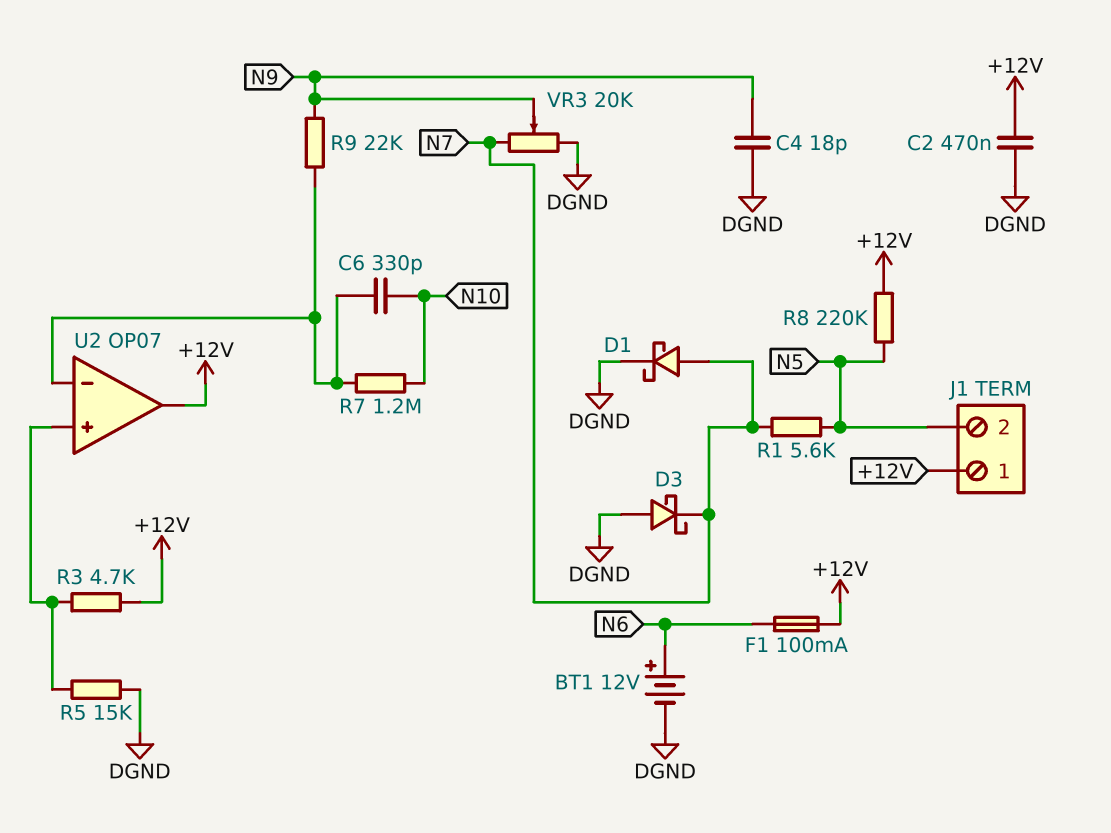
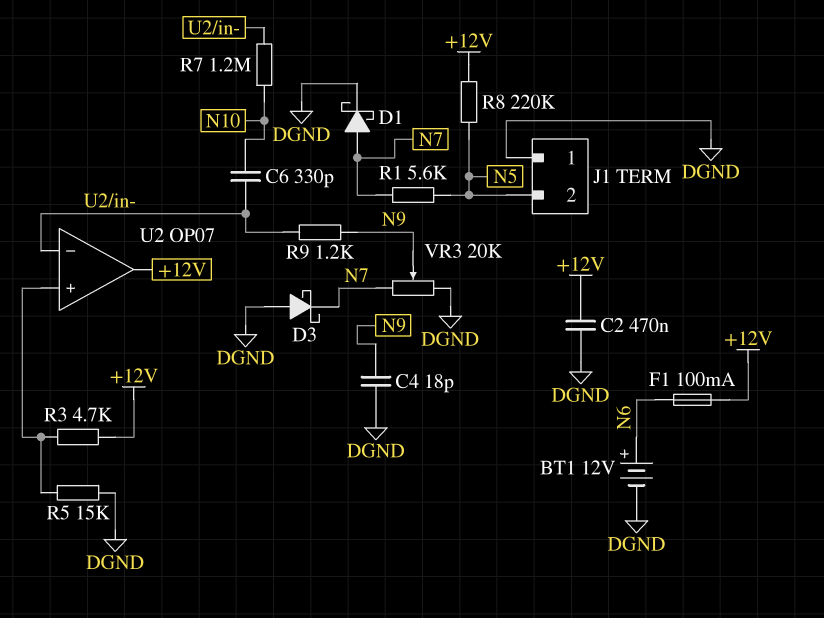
J1 pin 1: +12V -> DGND
R9: 22k (N9, U2/in-) -> 1.2k (N9, U2/in-)

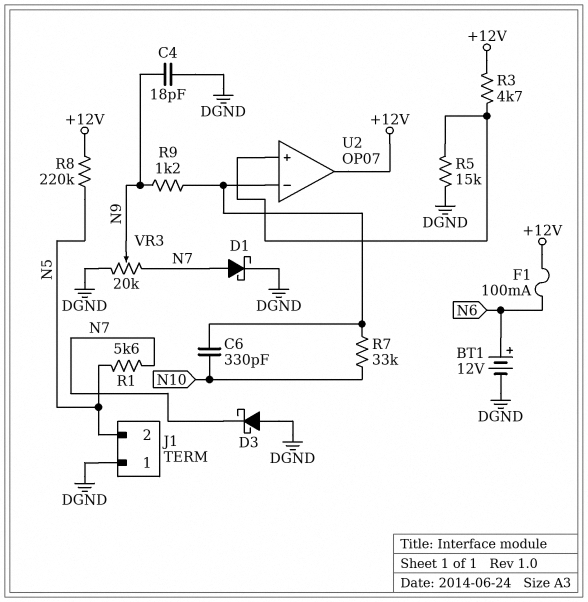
C2: 470nF (+12V, DGND) -> none
R7: 1.2M (N10, U2/in-) -> 33k (N10, U2/in-)

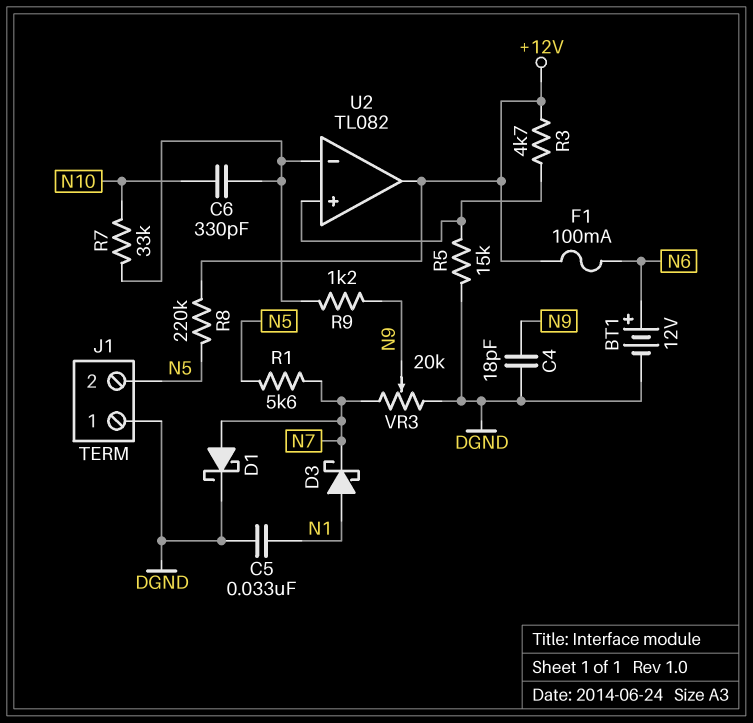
C5: none -> 33nF (DGND, N1)
D3: schottky (A DGND, K N7) -> schottky (A N1, K N7)
U2: OP07 -> TL082

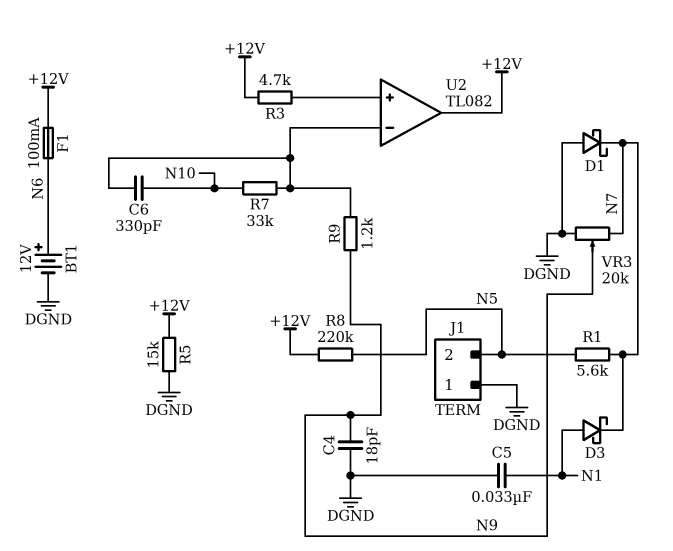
D1: schottky (A N7, K DGND) -> schottky (A DGND, K N7)
R5: 15k (DGND, U2/in+) -> 15k (+12V, DGND)

